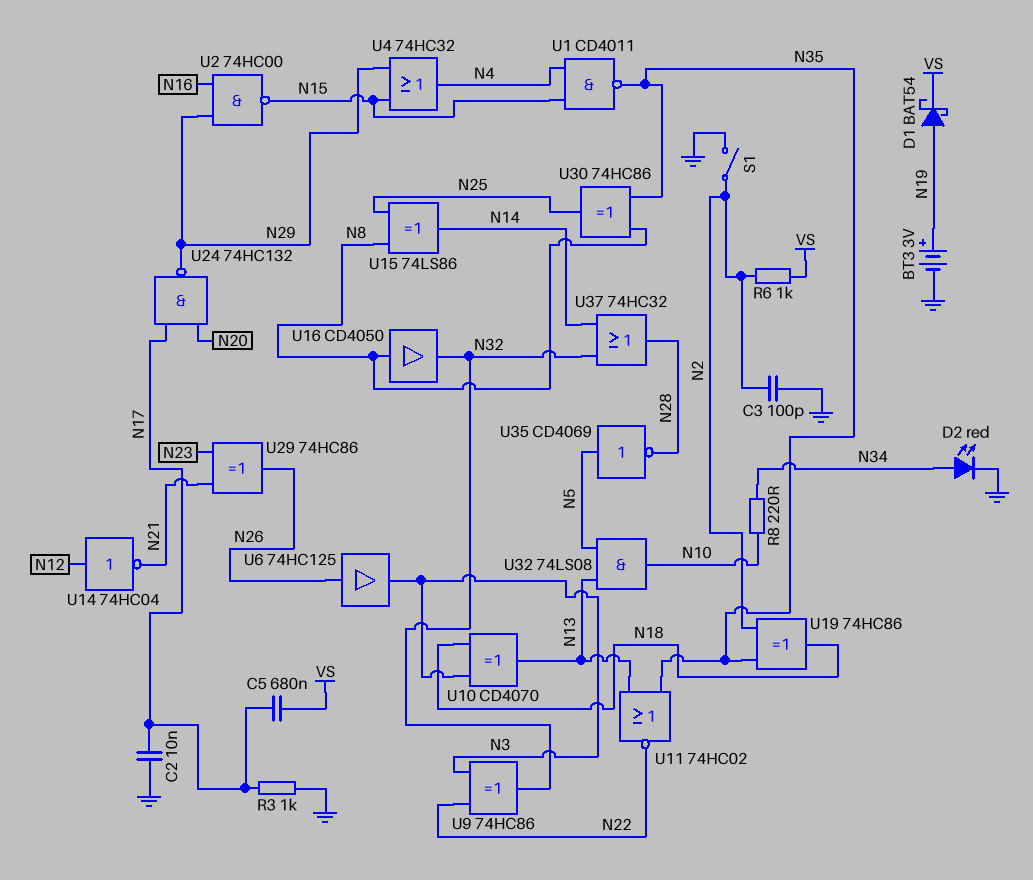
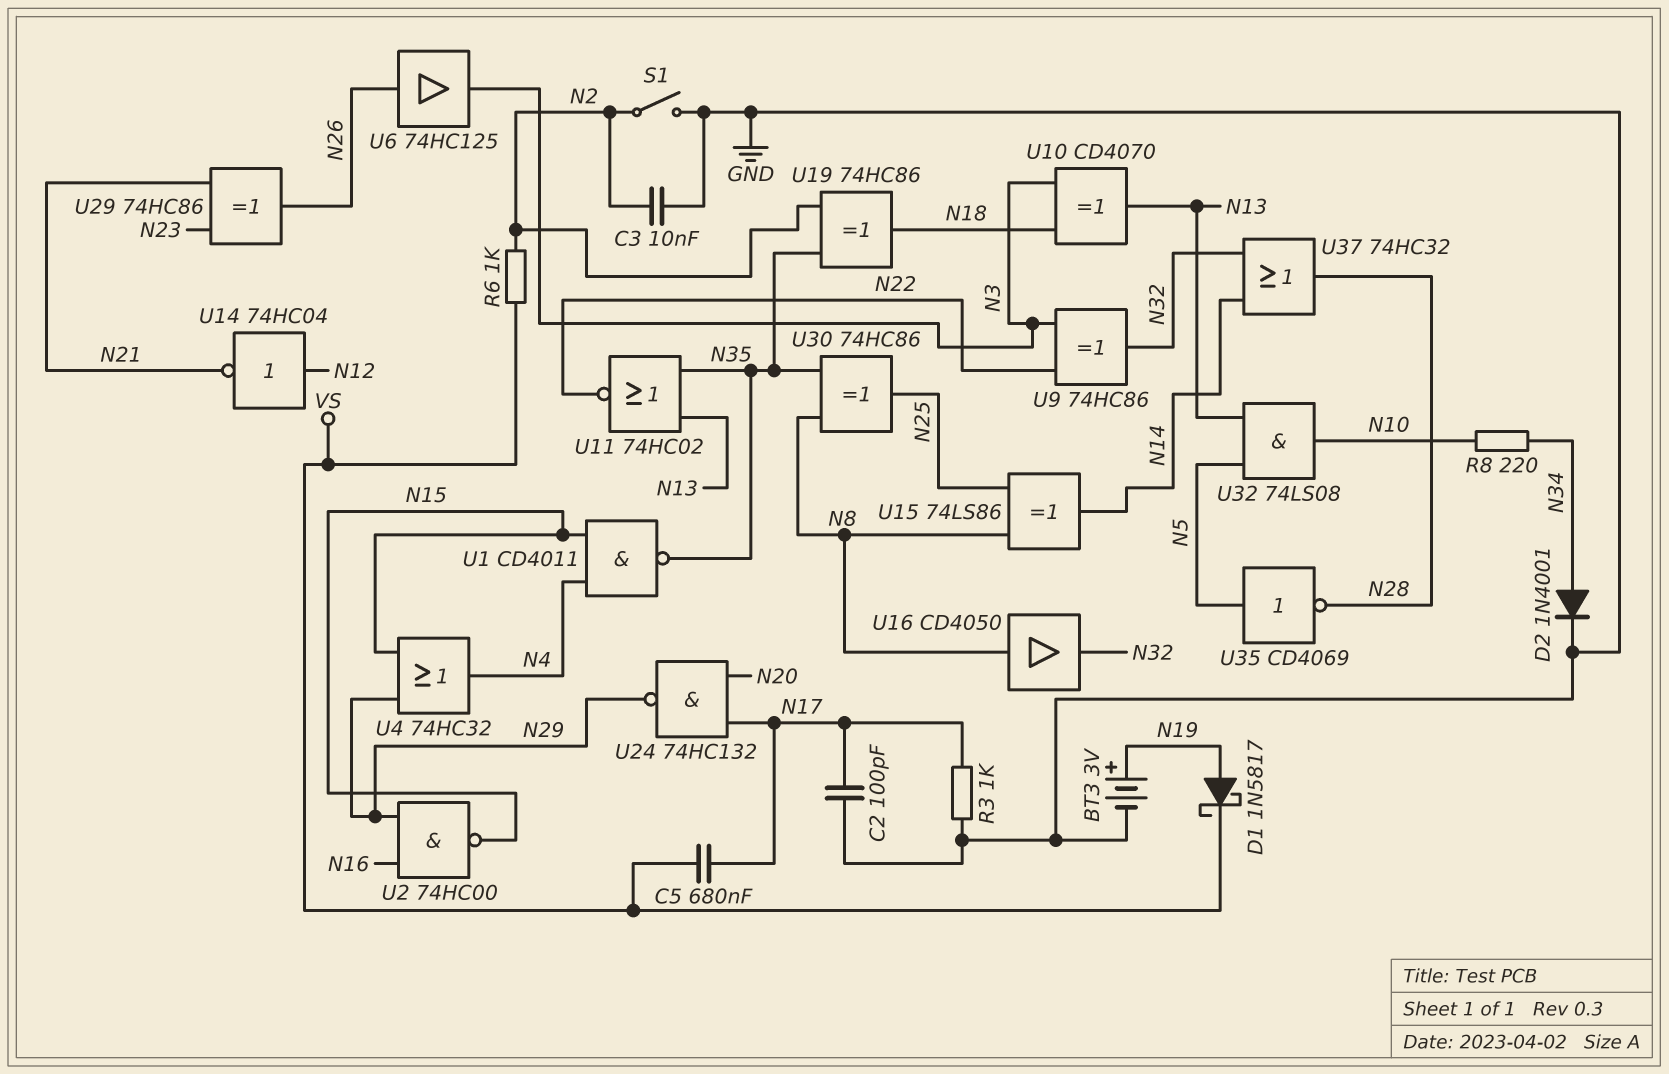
C2: 10nF (GND, N17) -> 100pF (GND, N17)
C3: 100pF (GND, N2) -> 10nF (GND, N2)
D1: schottky BAT54 (A N19, K VS) -> schottky 1N5817 (A N19, K VS)
D2: LED red (A N34, K GND) -> diode 1N4001 (A N34, K GND)

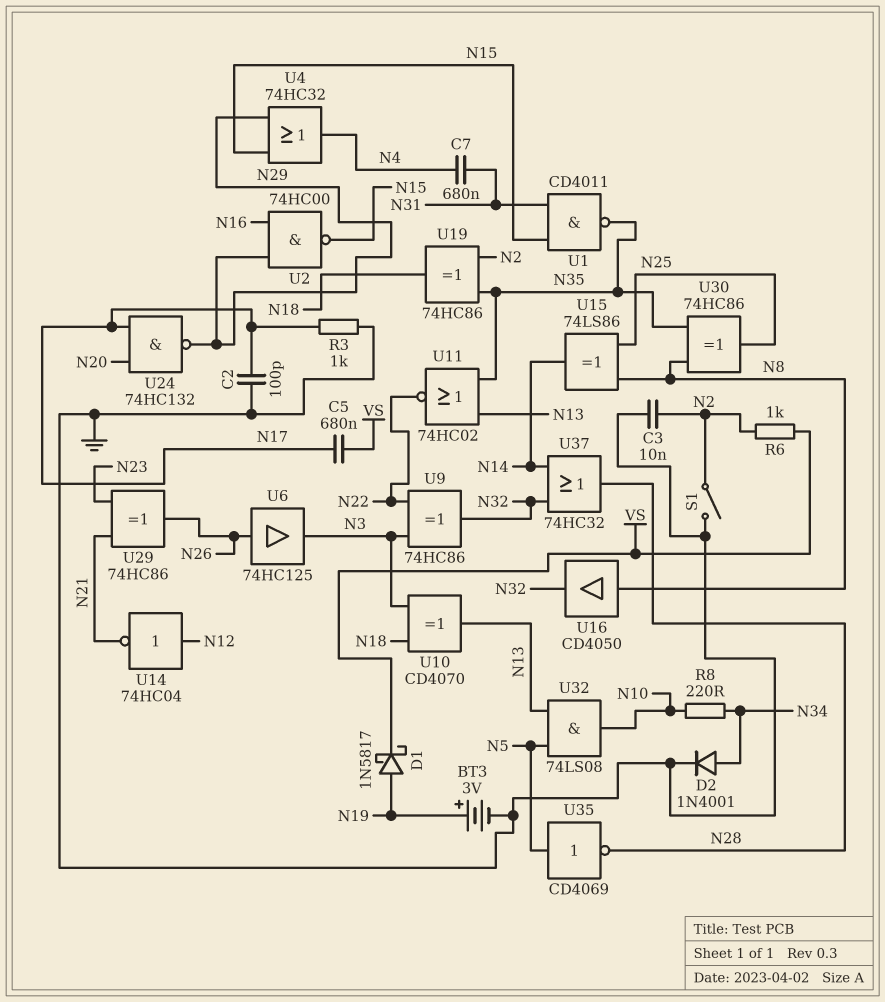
C7: none -> 680nF (N4, N31)
U1: NAND CD4011 (in N4, in N15, out N35) -> NAND CD4011 (in N15, in N31, out N35)

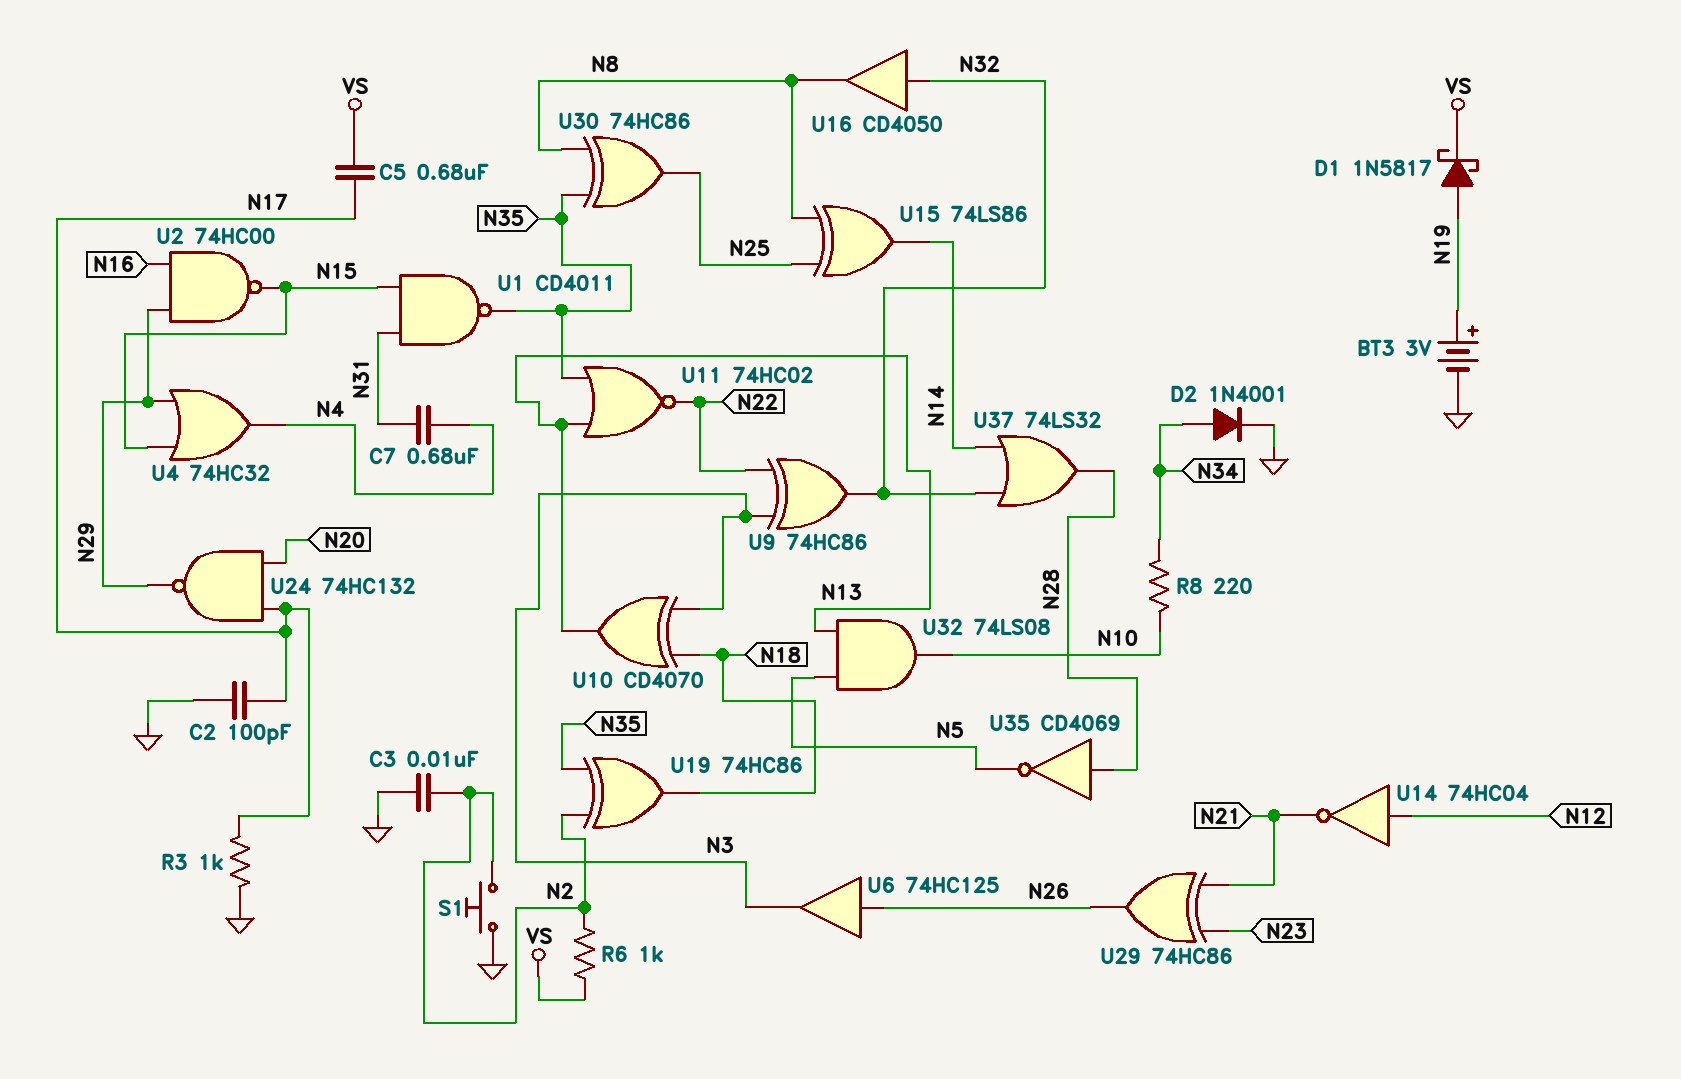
S1: switch (GND, N2) -> button (GND, N2)
U16: buffer CD4050 (in N8, out N32) -> buffer CD4050 (in N32, out N8)
U35: NOT CD4069 (in N5, out N28) -> NOT CD4069 (in N28, out N5)
U37: OR 74HC32 (in N14, in N32, out N28) -> OR 74LS32 (in N14, in N32, out N28)

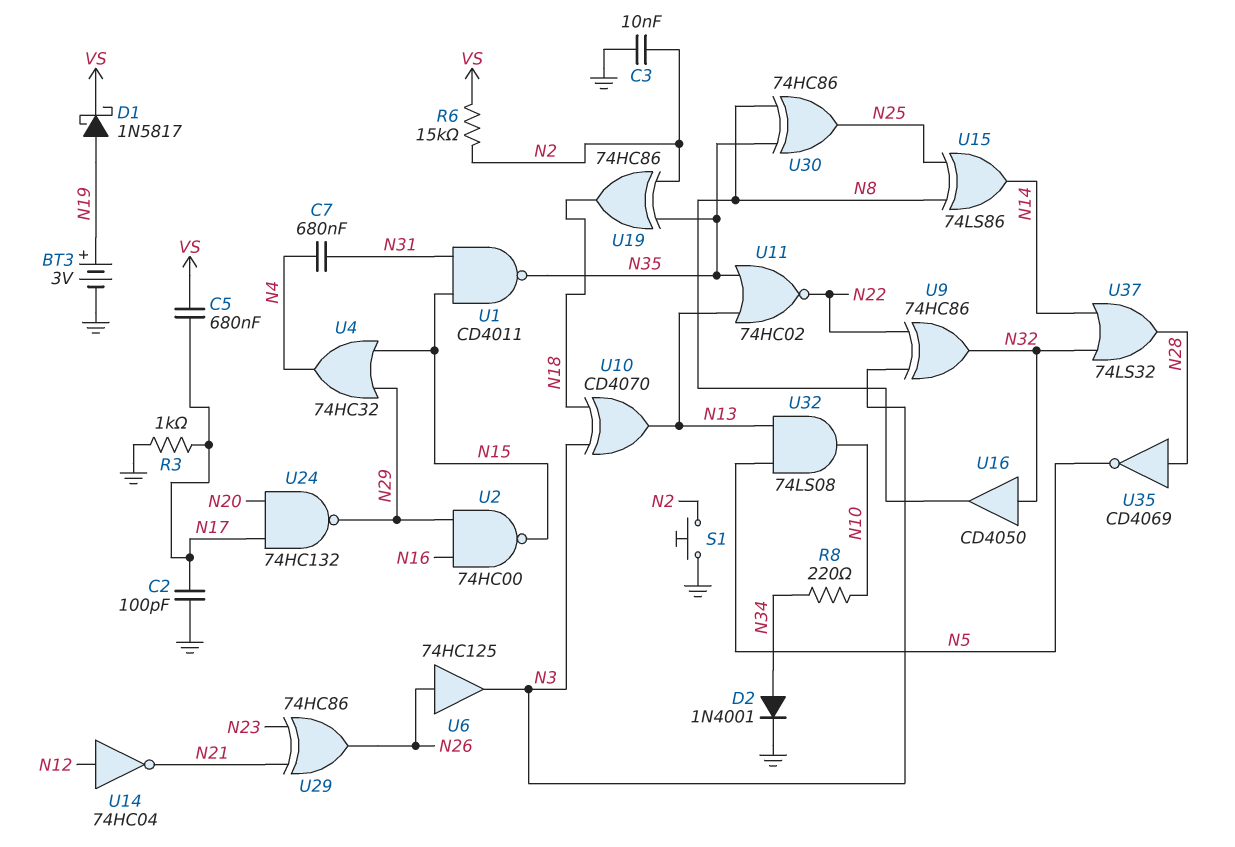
R6: 1k (N2, VS) -> 15k (N2, VS)

